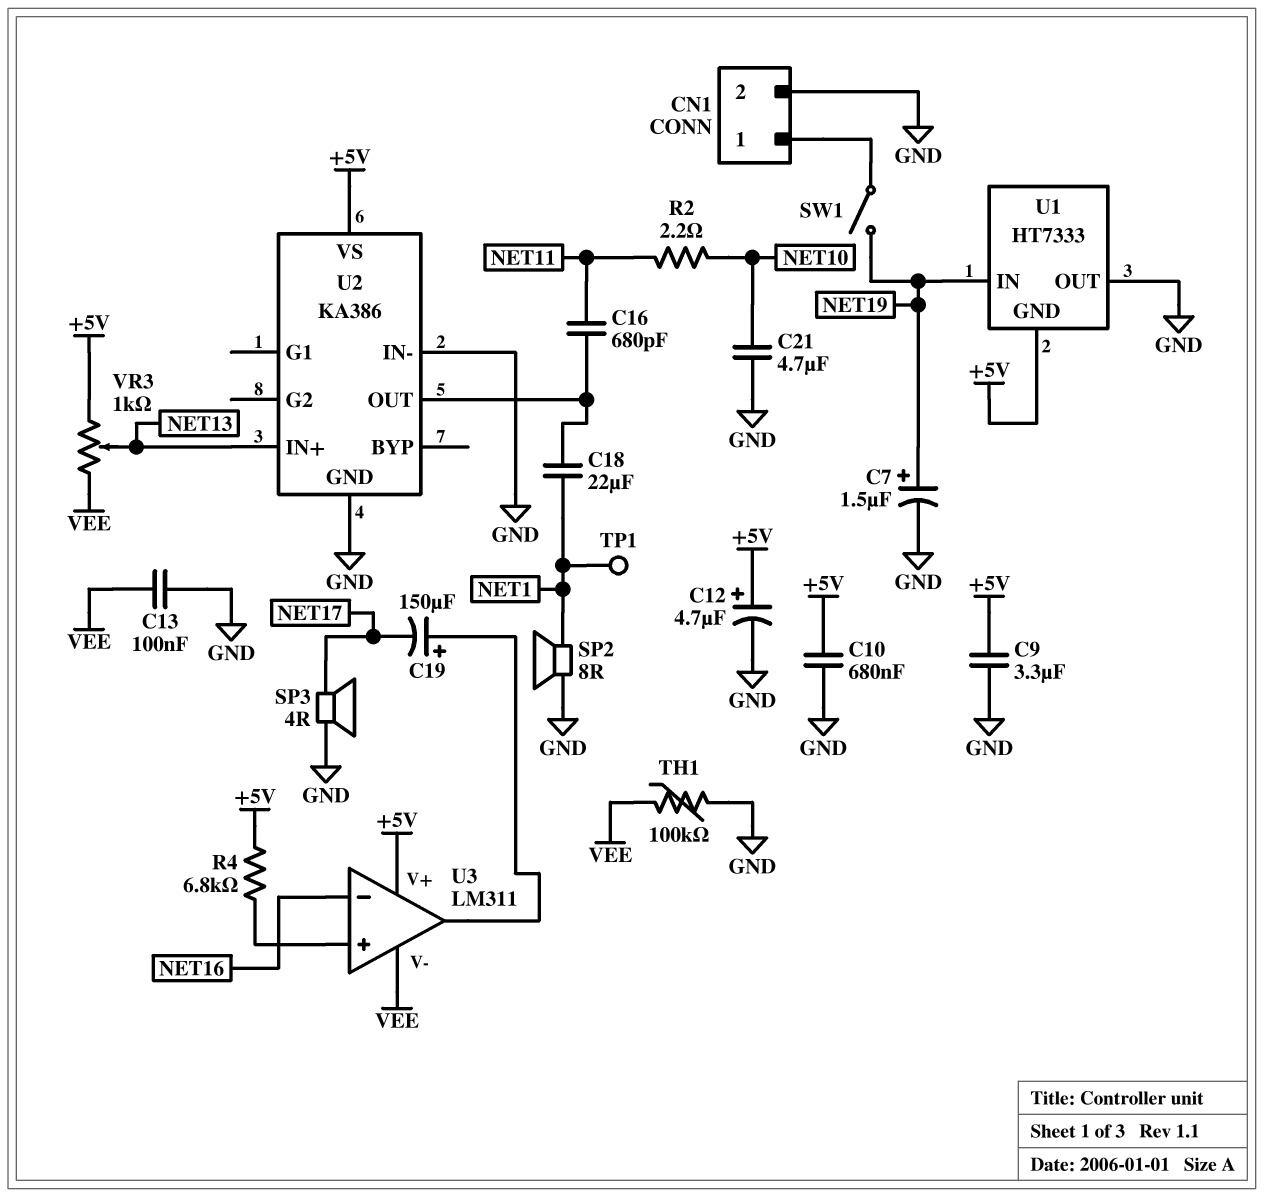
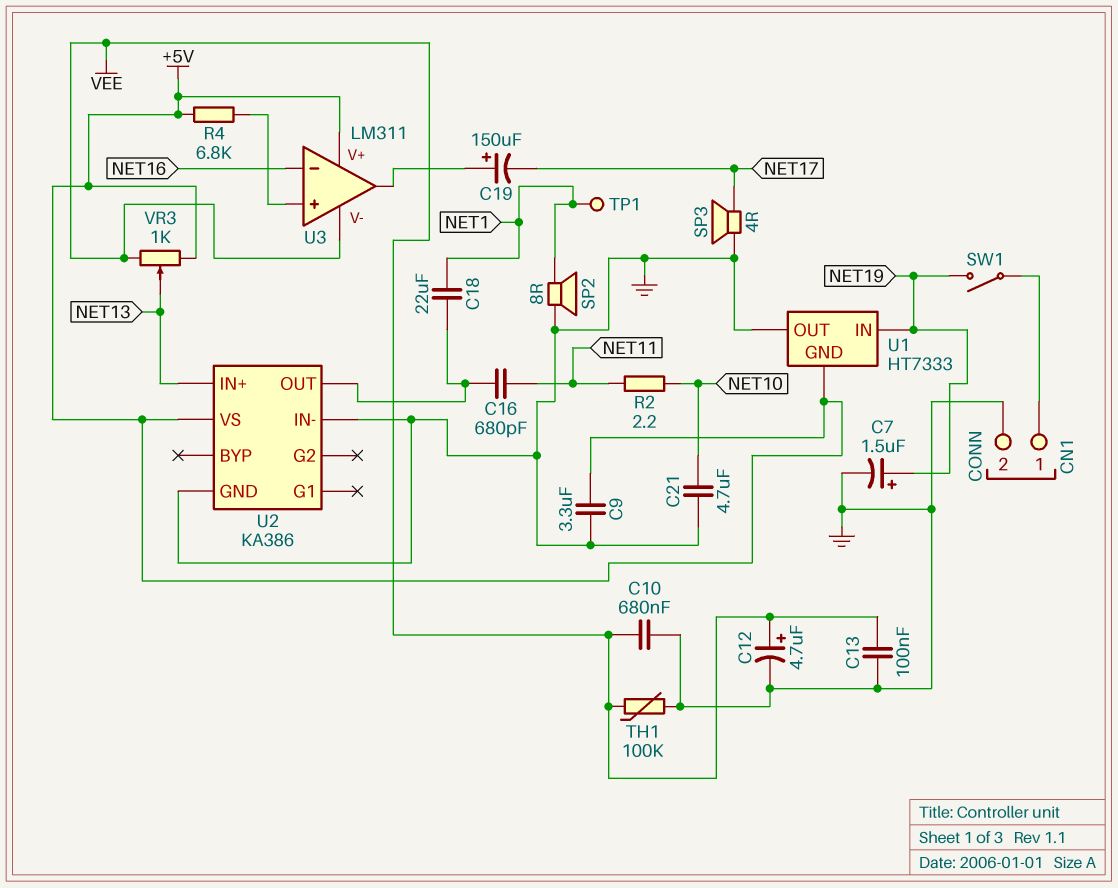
C10: 680nF (+5V, GND) -> 680nF (GND, VEE)
C12: 4.7uF (plus +5V, minus GND) -> 4.7uF (plus VEE, minus GND)

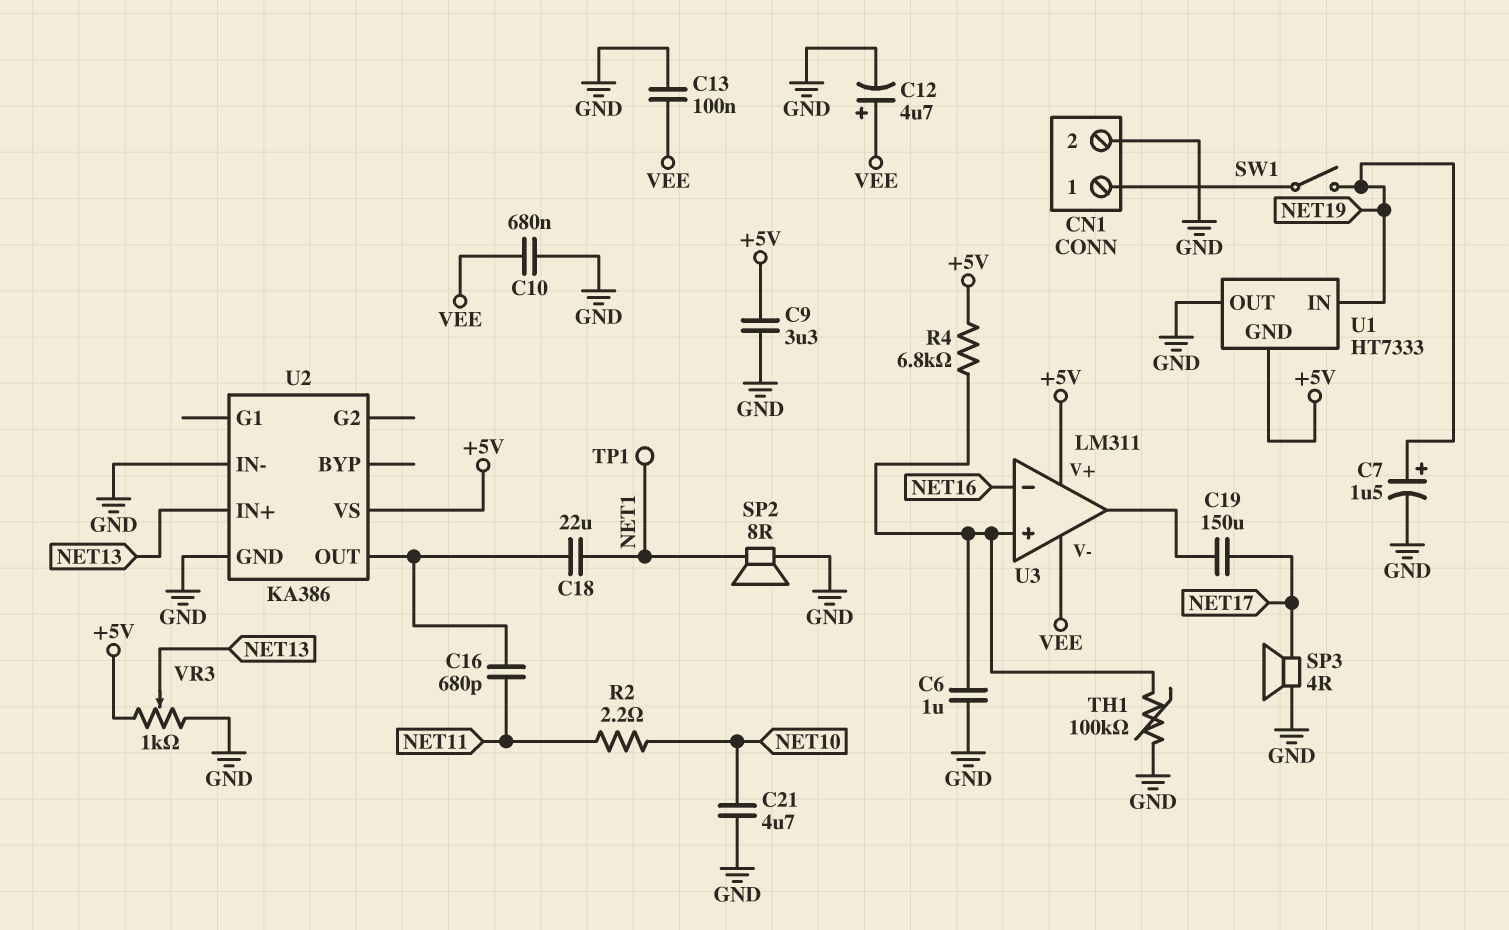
C6: none -> 1uF (GND, U3/in+)
C19: 150uF (plus U3/out, minus NET17) -> 150uF (NET17, U3/out)
TH1: 100k (GND, VEE) -> 100k (GND, U3/in+)
VR3: 1k (+5V, VEE, wiper NET13) -> 1k (+5V, GND, wiper NET13)

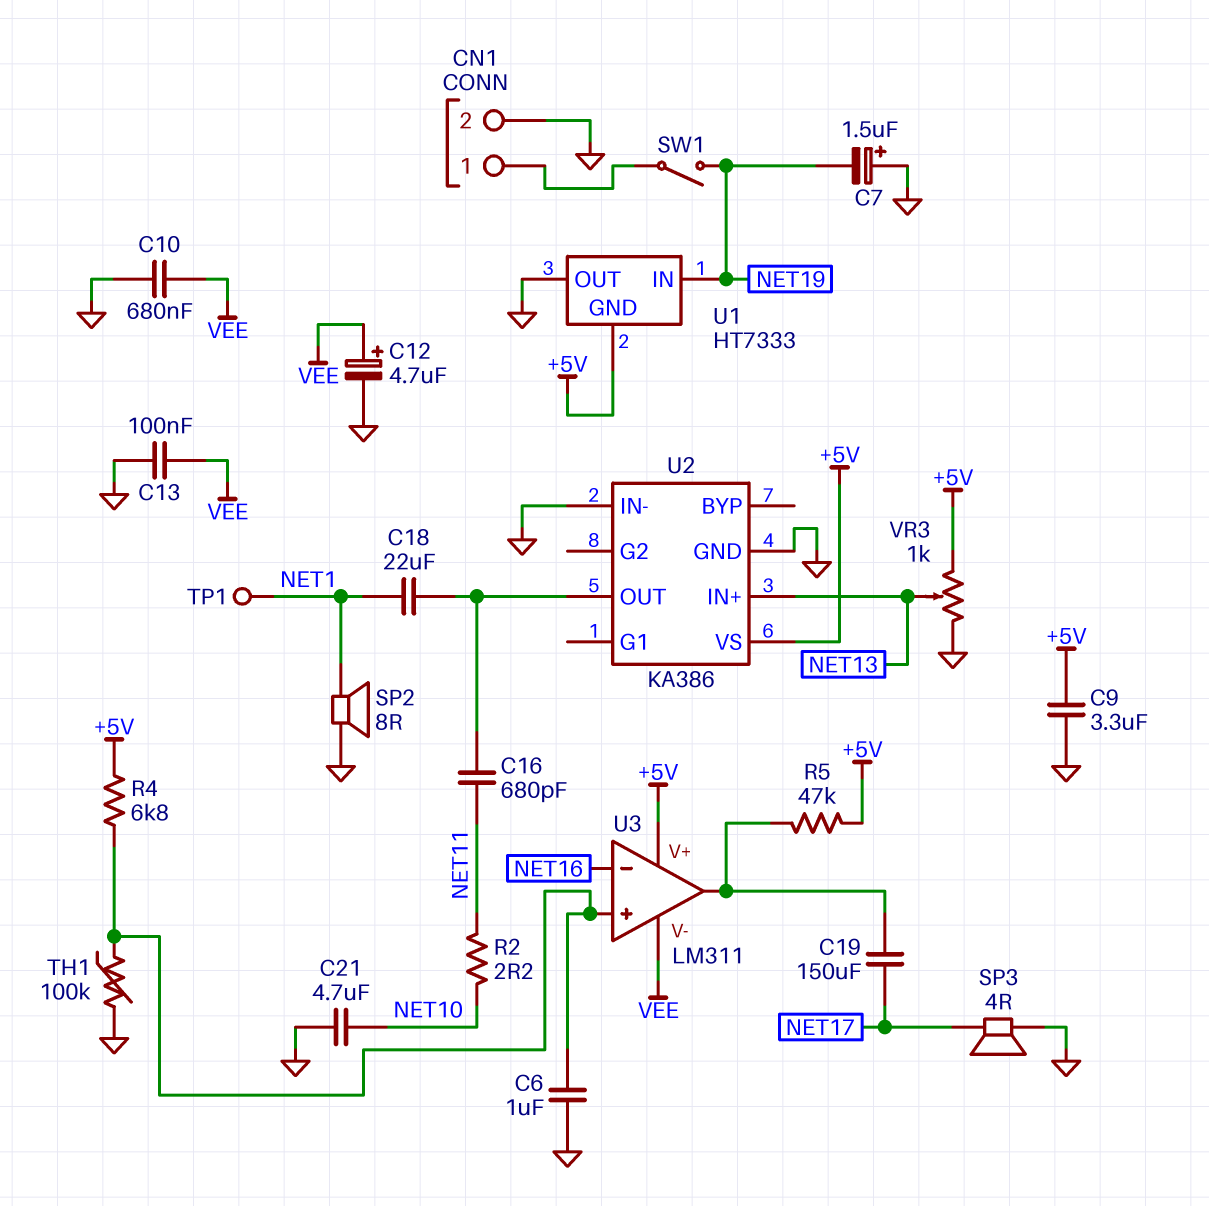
C7: 1.5uF (plus NET19, minus GND) -> 1.5uF (plus GND, minus NET19)
R5: none -> 47k (+5V, U3/out)

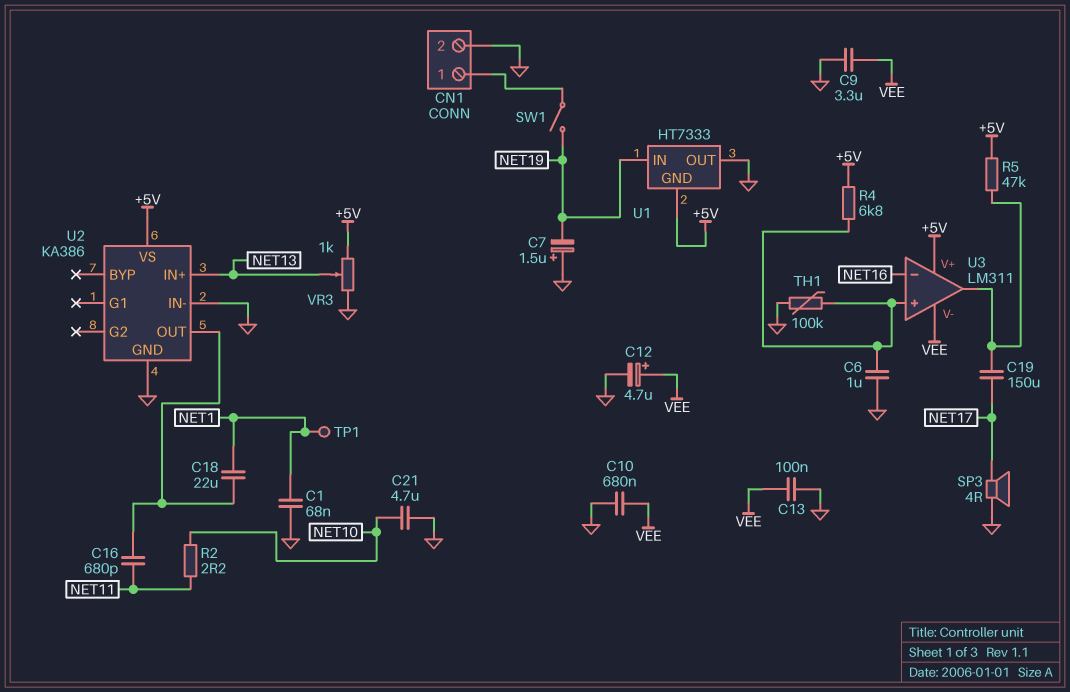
C1: none -> 68nF (GND, NET1)
C9: 3.3uF (+5V, GND) -> 3.3uF (GND, VEE)
SP2: speaker 8R (GND, NET1) -> none

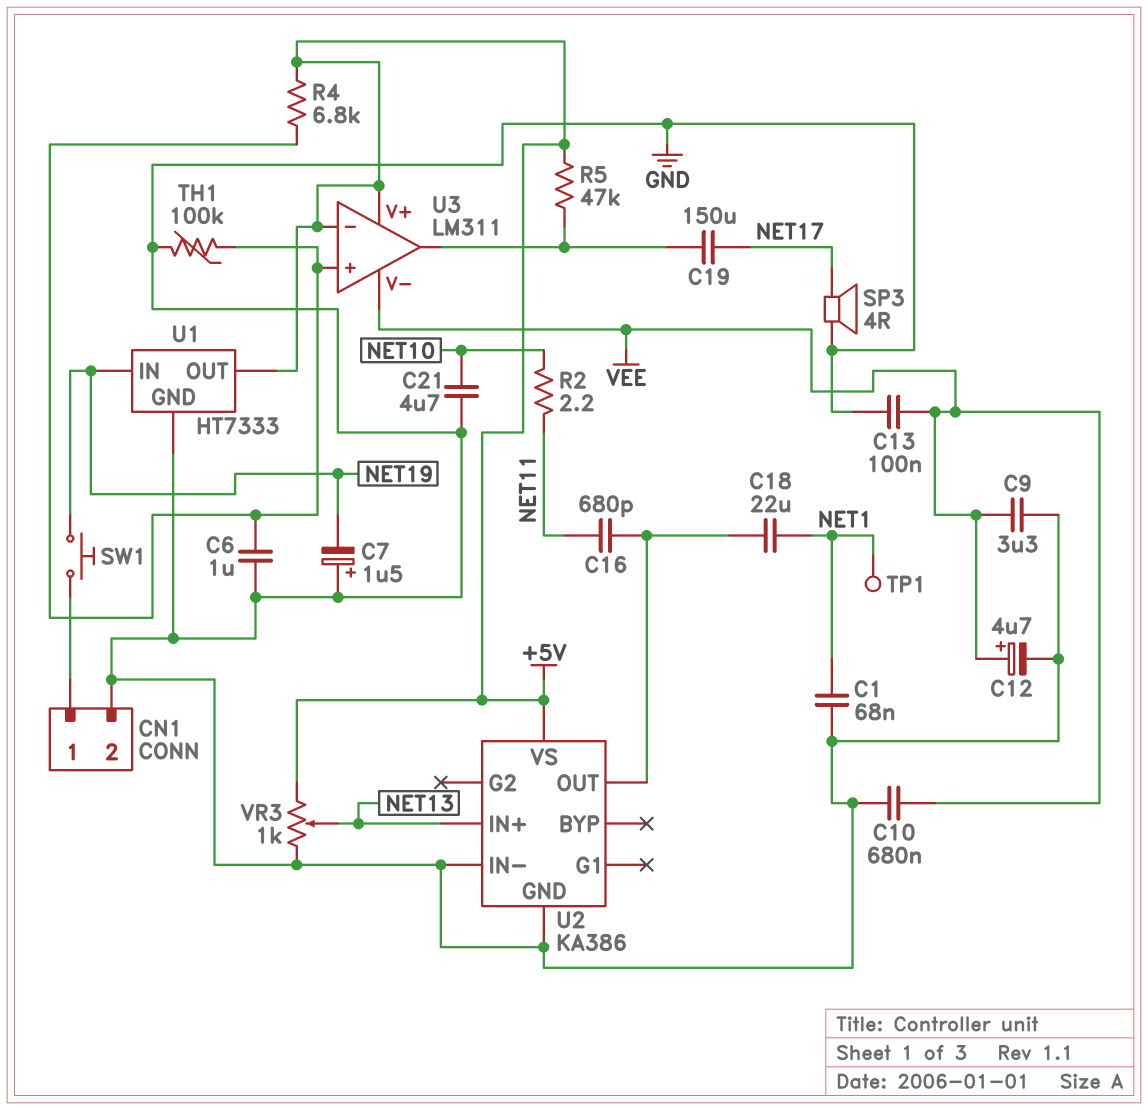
SW1: switch (CN1/1, NET19) -> button (CN1/1, NET19)
U1 pin GND: +5V -> GND
U1 pin OUT: GND -> +5V
U3 pin in-: NET16 -> +5V

